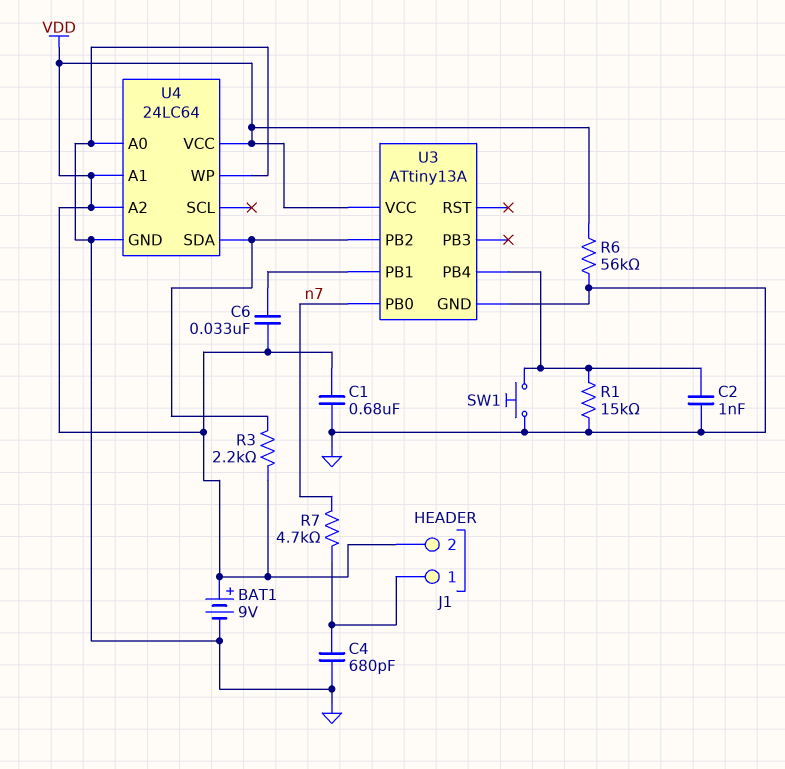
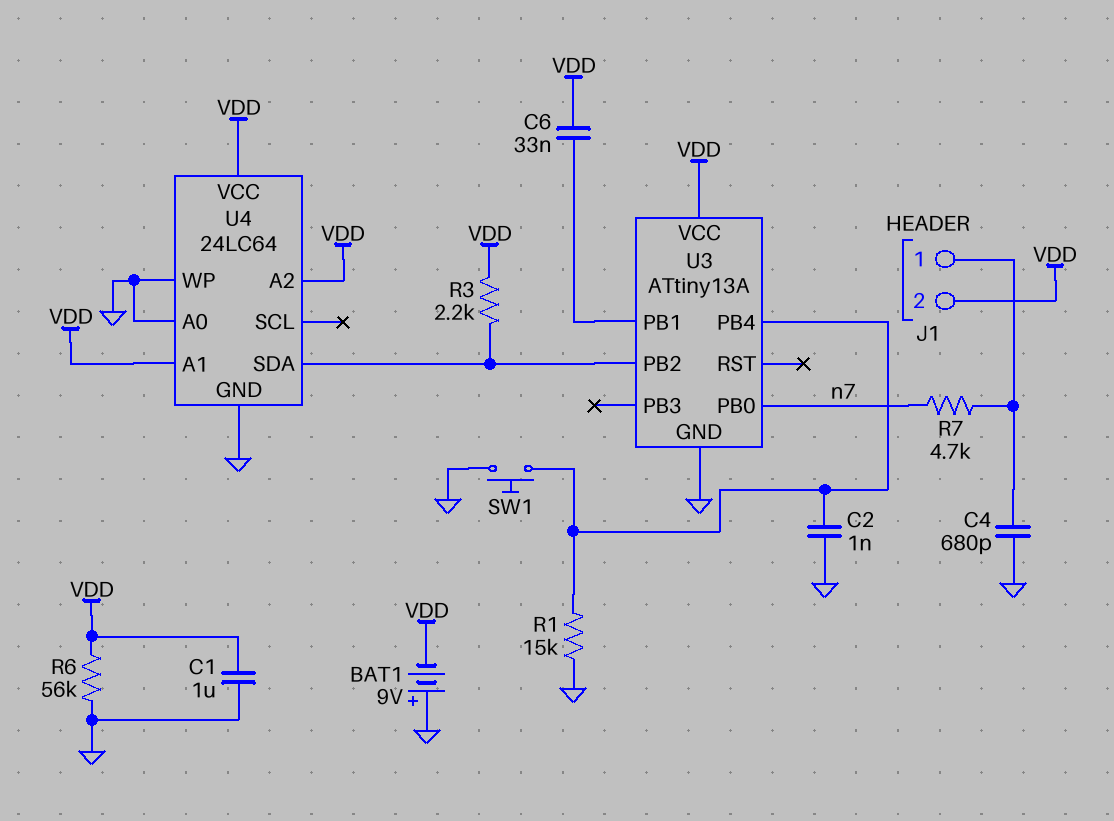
BAT1: 9V (plus VDD, minus GND) -> 9V (plus GND, minus VDD)
C1: 680nF (GND, VDD) -> 1uF (GND, VDD)

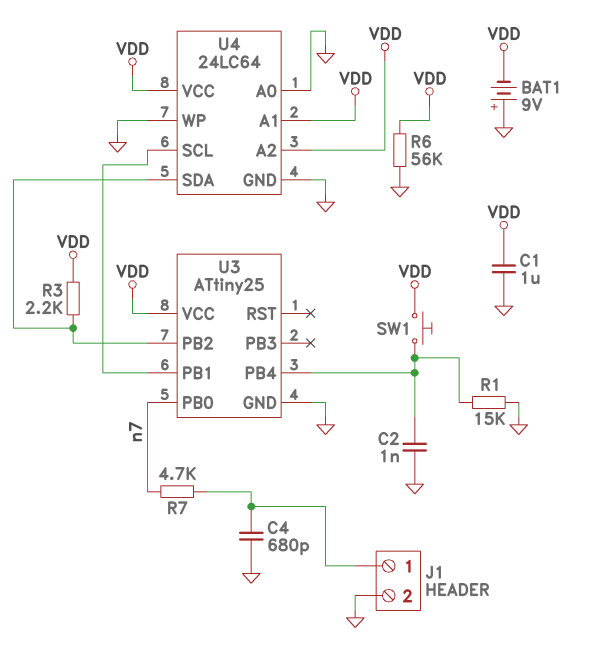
C6: 33nF (U3/PB1, VDD) -> none
J1 pin 2: VDD -> GND
SW1: button (GND, U3/PB4) -> button (U3/PB4, VDD)
U3: ATtiny13A -> ATtiny25
U4 pin SCL: none -> U3/PB1

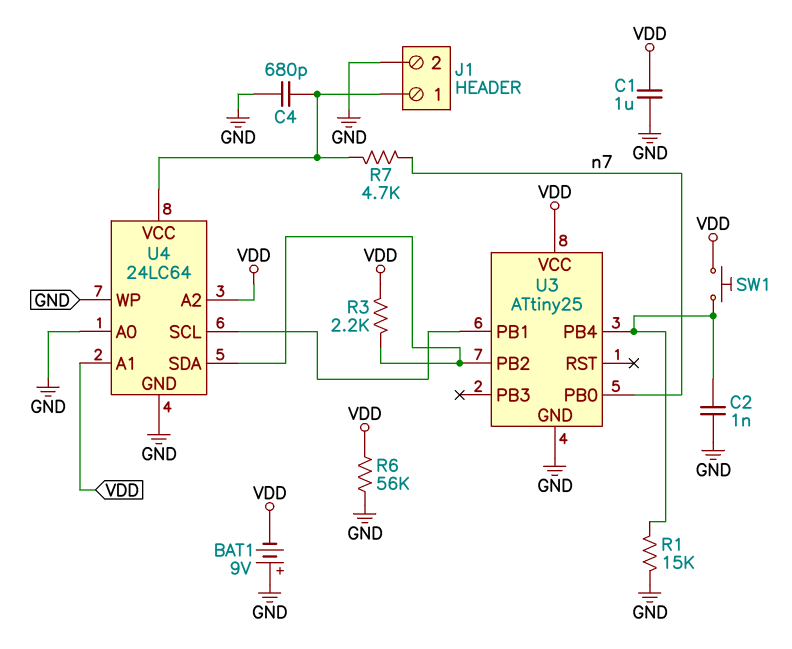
U4 pin VCC: VDD -> J1/1

